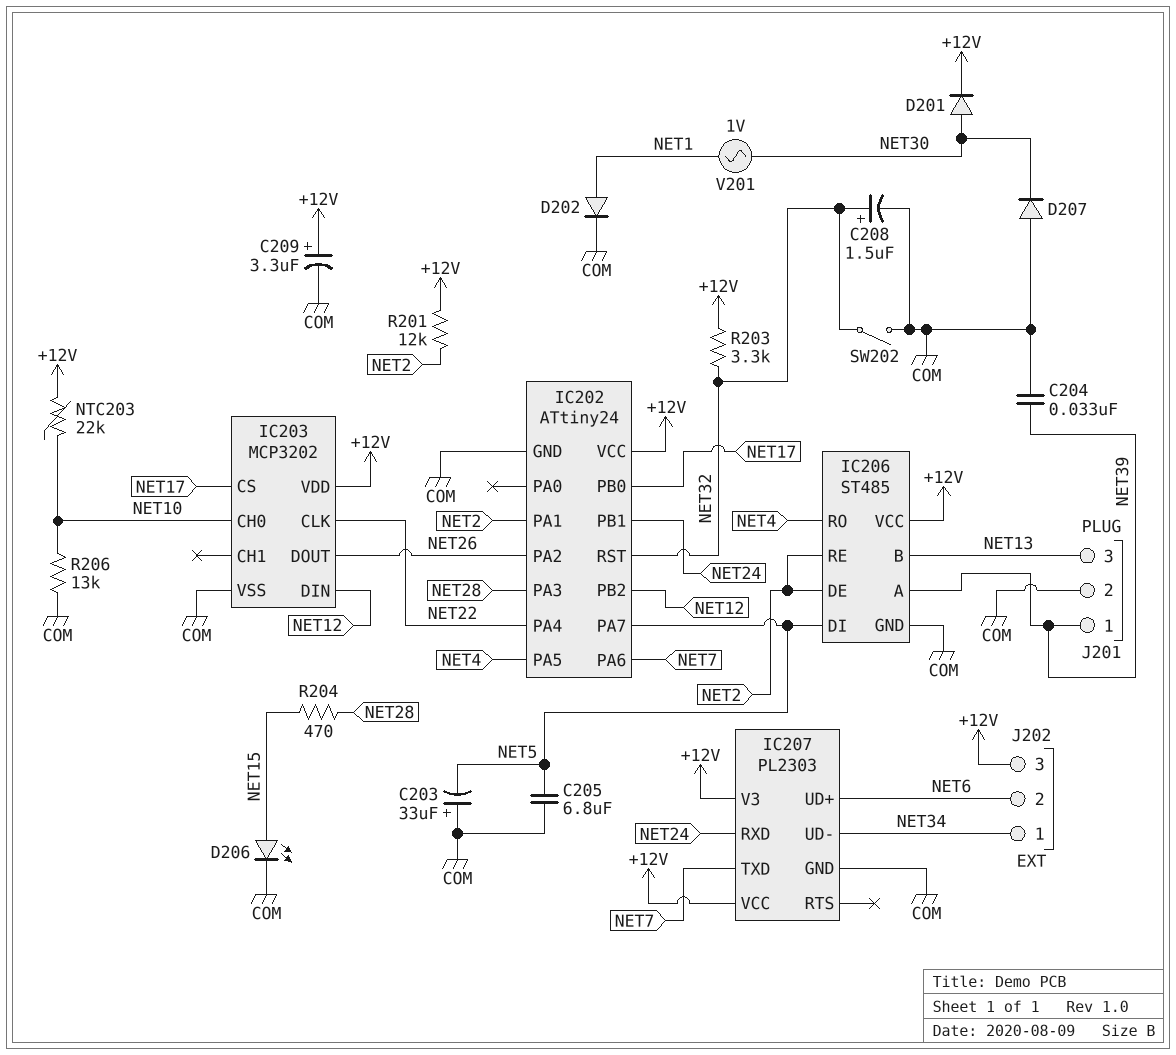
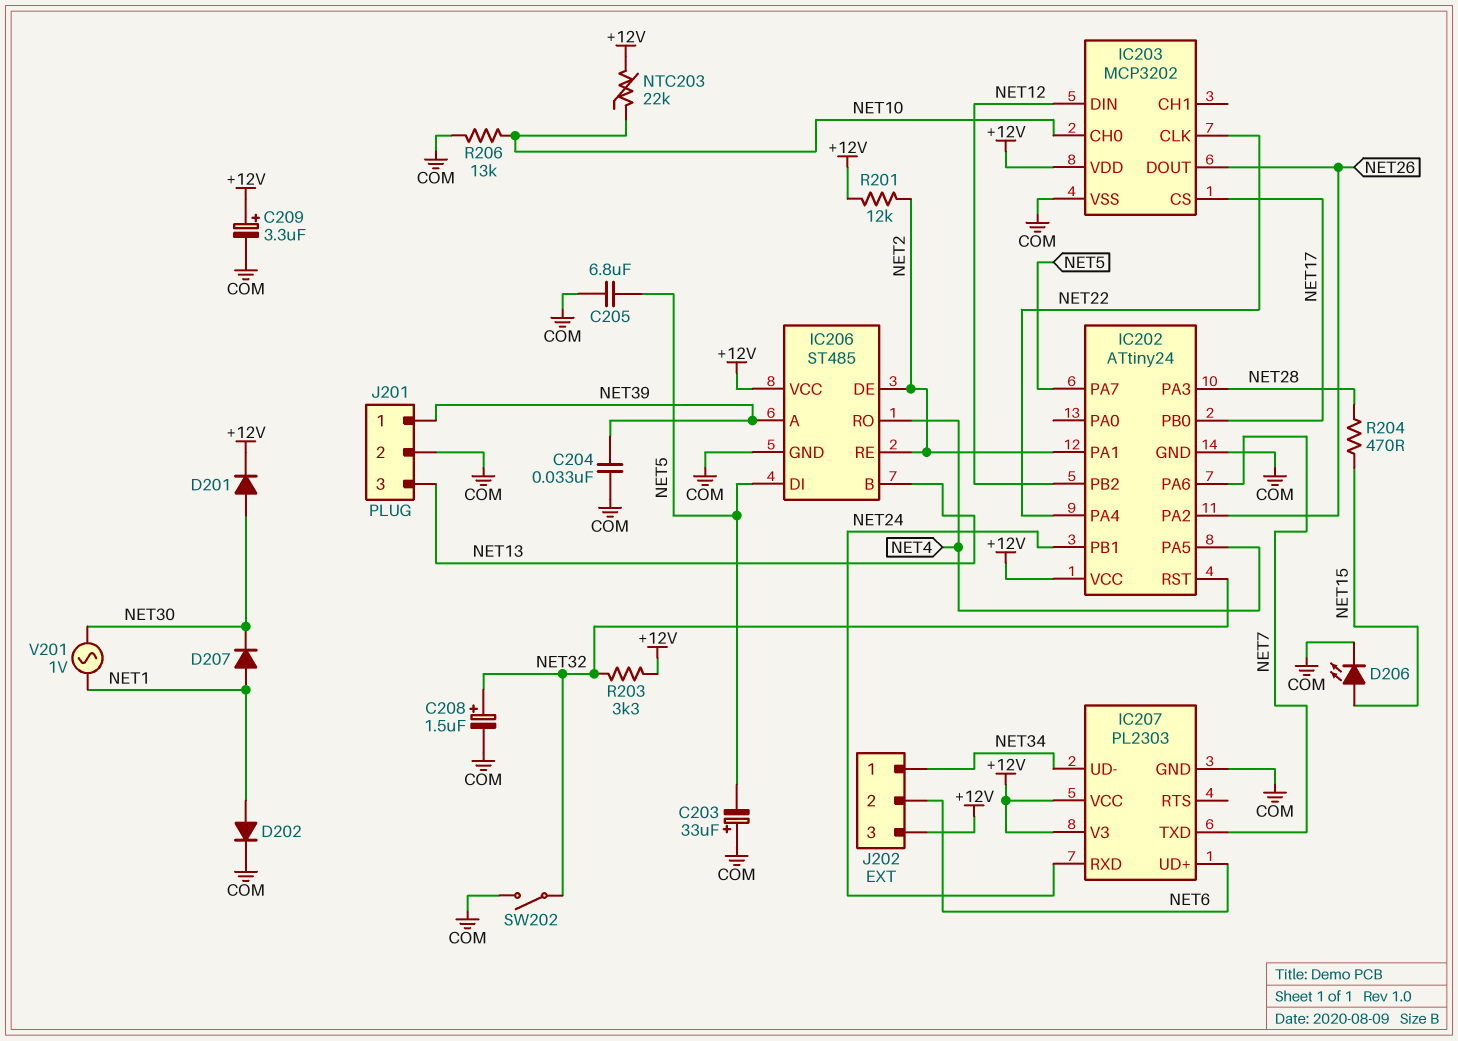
D207: diode (A COM, K NET30) -> diode (A NET1, K NET30)

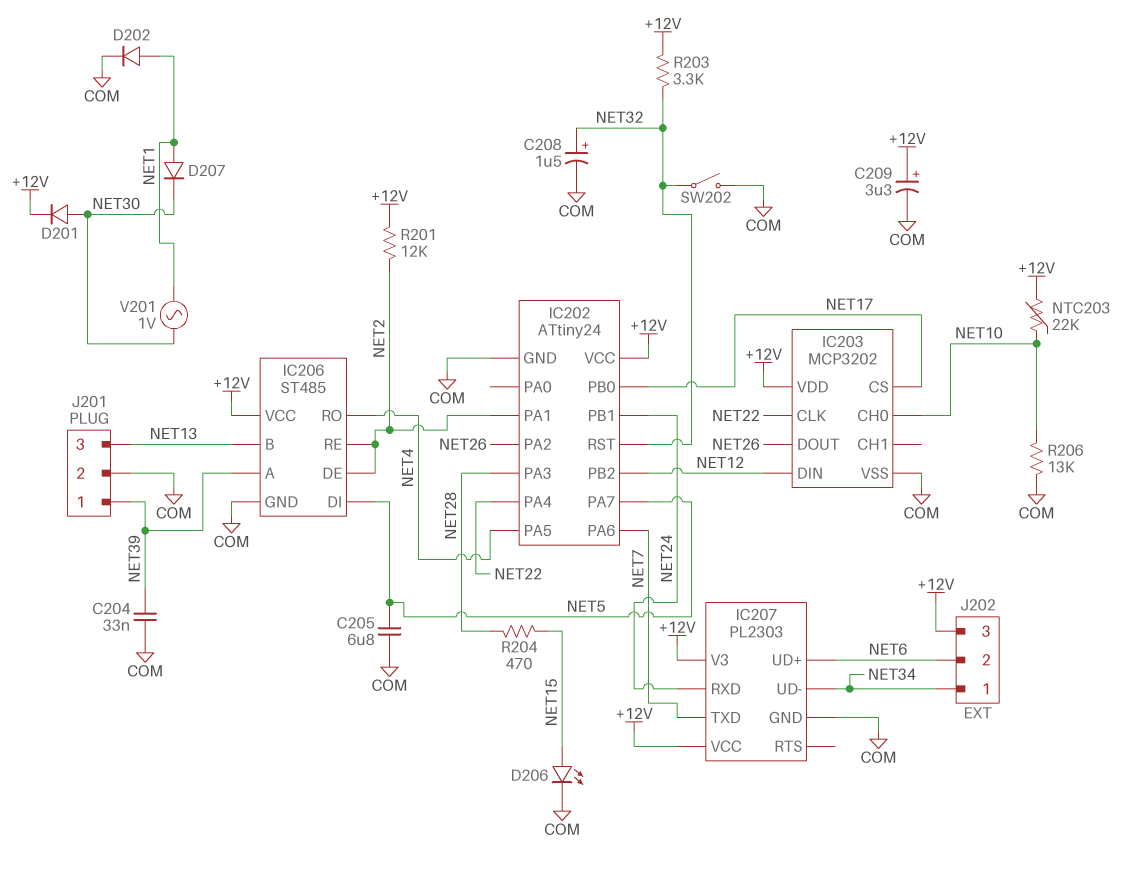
C203: 33uF (plus COM, minus NET5) -> none

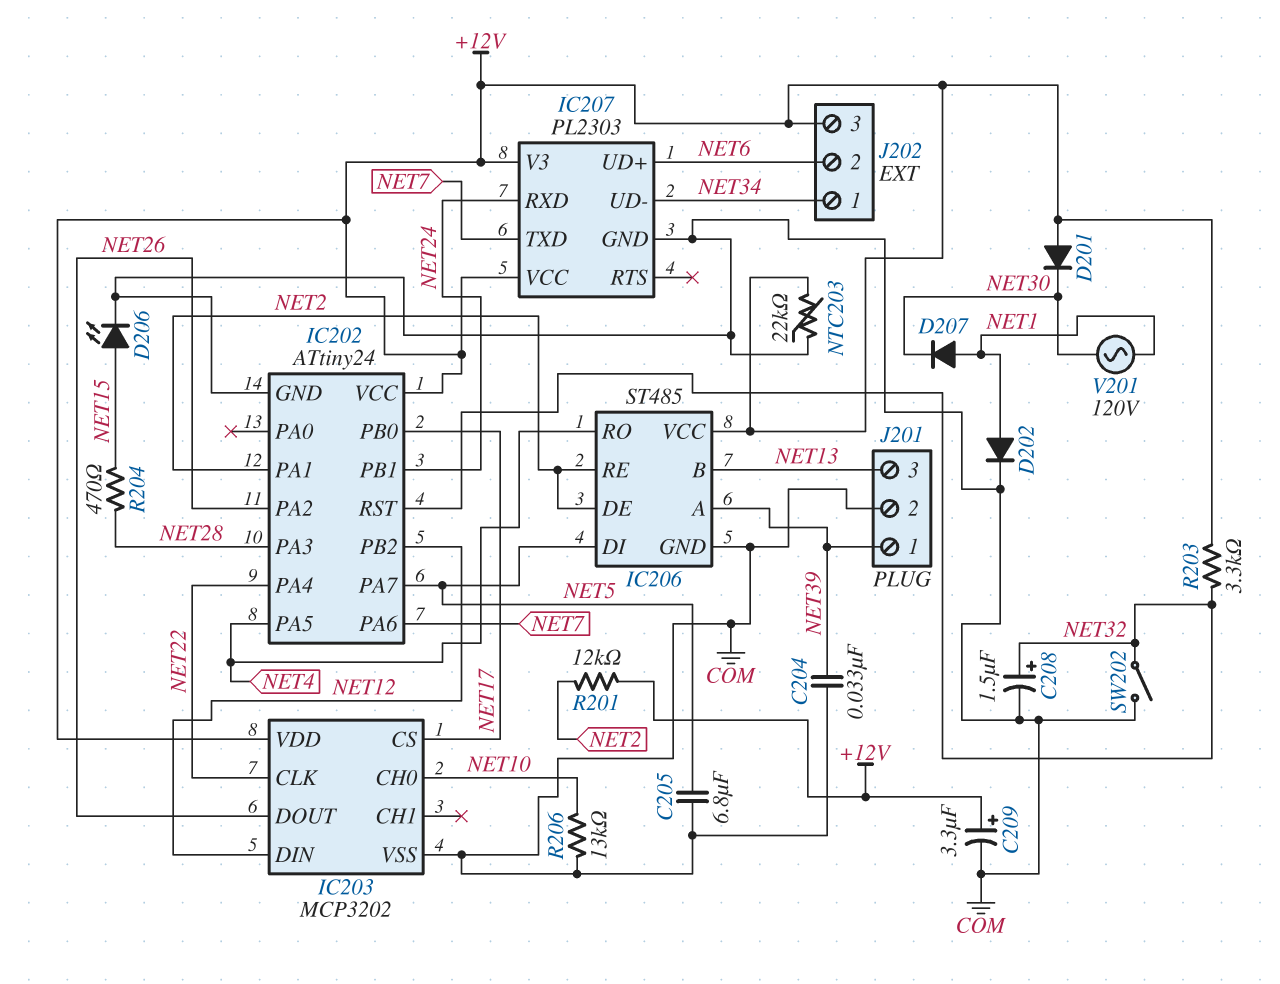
D201: diode (A NET30, K +12V) -> diode (A +12V, K NET30)
NTC203: 22k (+12V, NET10) -> 22k (+12V, COM)
V201: AC 1V (NET1, NET30) -> AC 120V (NET1, NET30)

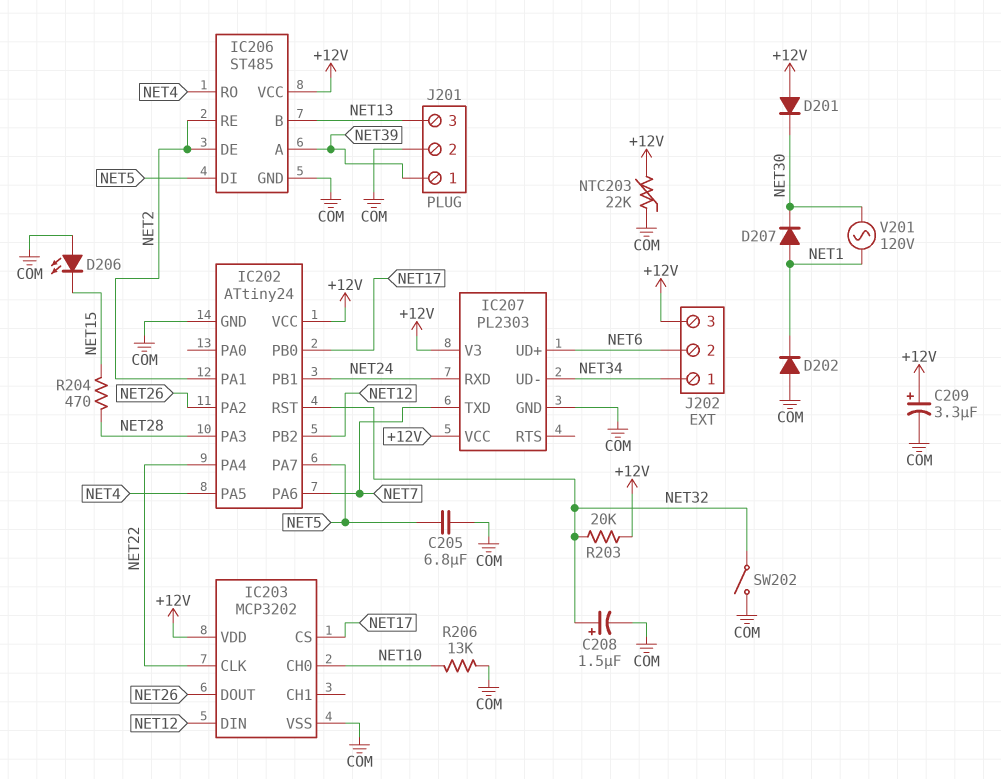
C204: 33nF (COM, NET39) -> none
D202: diode (A NET1, K COM) -> diode (A COM, K NET1)
D206: LED (A NET15, K COM) -> LED (A COM, K NET15)
R201: 12k (+12V, NET2) -> none
R203: 3.3k (+12V, NET32) -> 20k (+12V, NET32)

